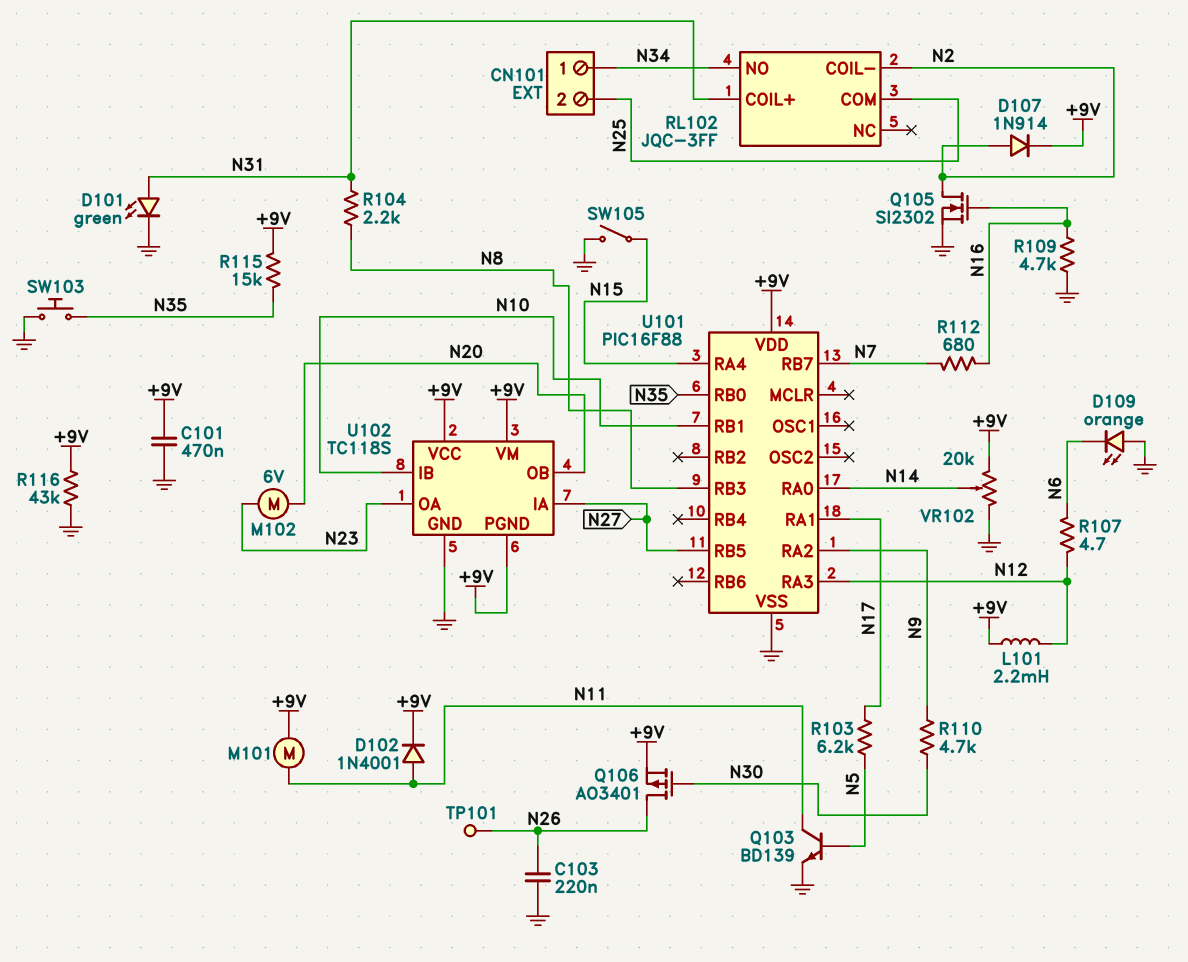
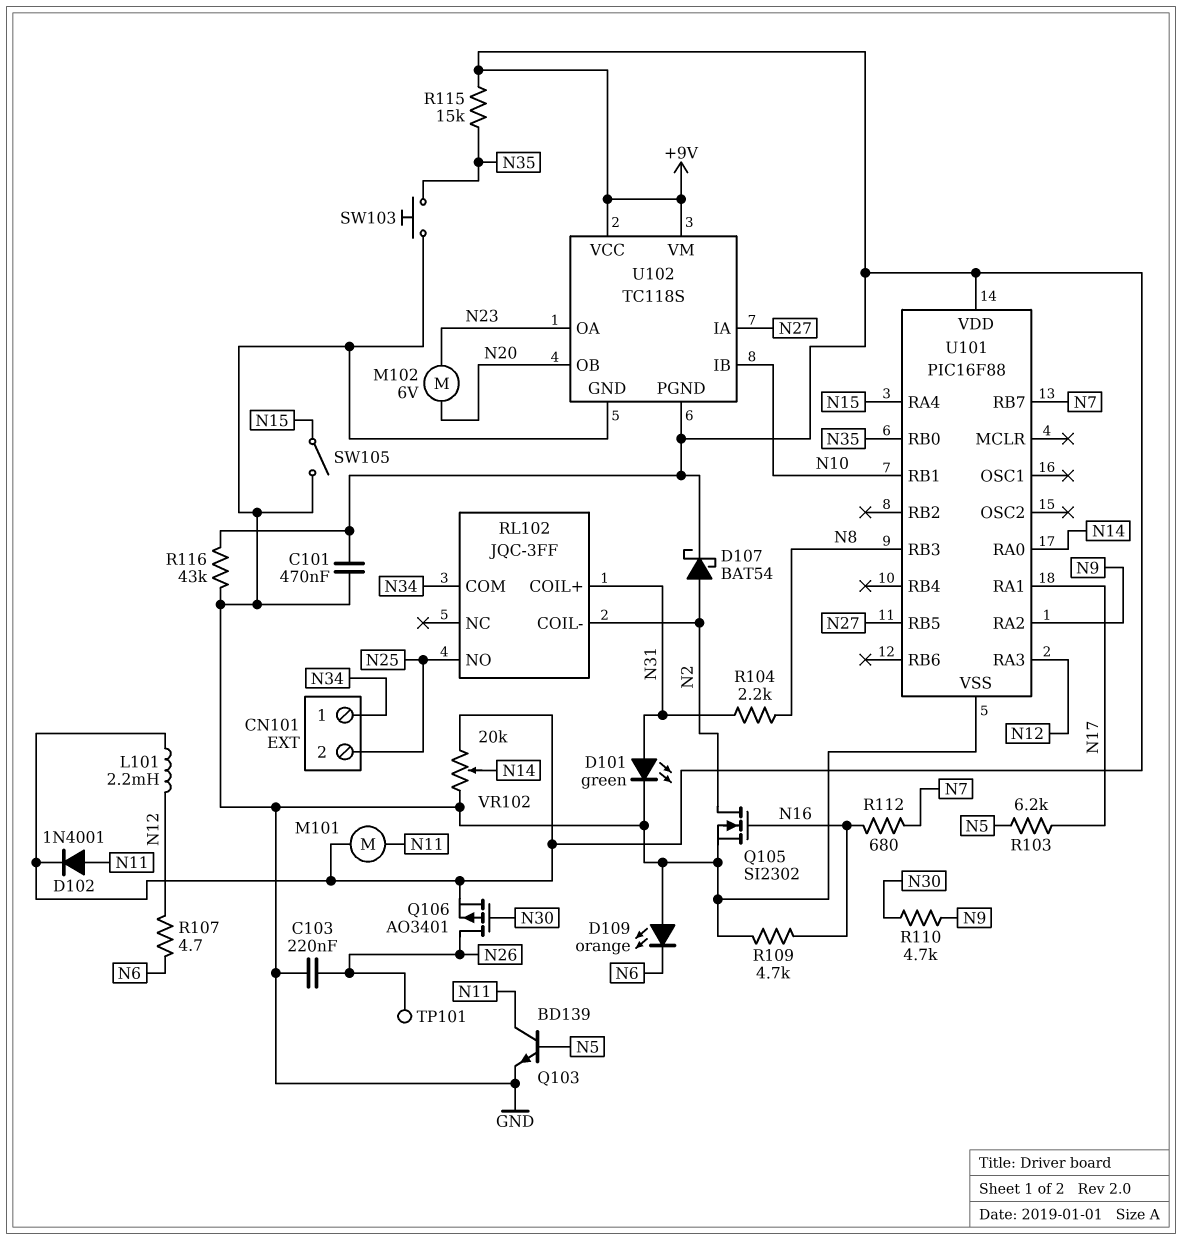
D107: diode 1N914 (A N2, K +9V) -> schottky BAT54 (A N2, K +9V)
RL102 pin COM: N25 -> N34
RL102 pin NO: N34 -> N25

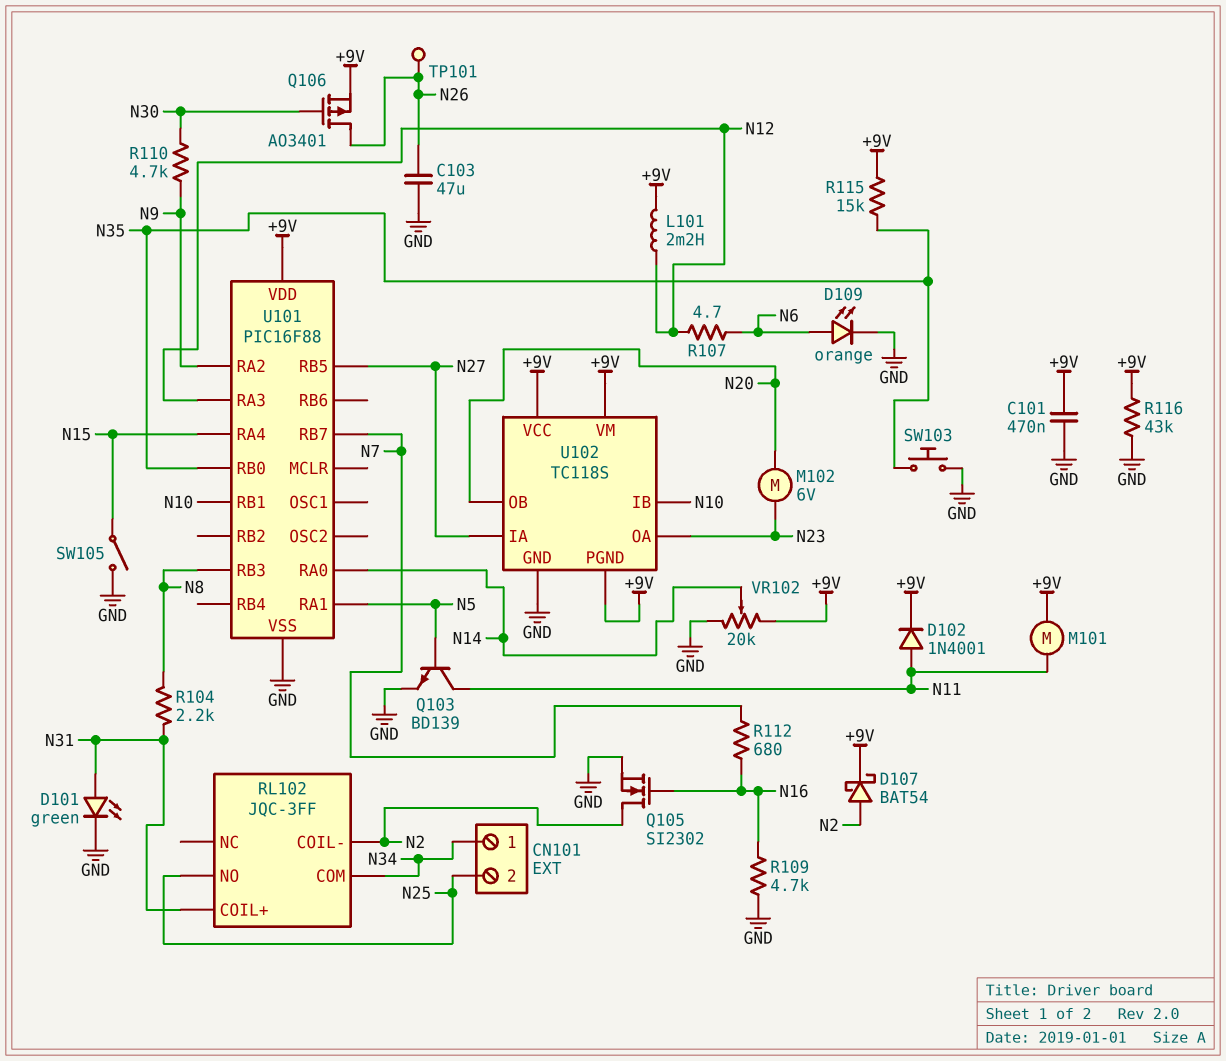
C103: 220nF (GND, N26) -> 47uF (GND, N26)
D109: LED orange (A GND, K N6) -> LED orange (A N6, K GND)
R103: 6.2k (N5, N17) -> none
U101 pin RA1: N17 -> N5

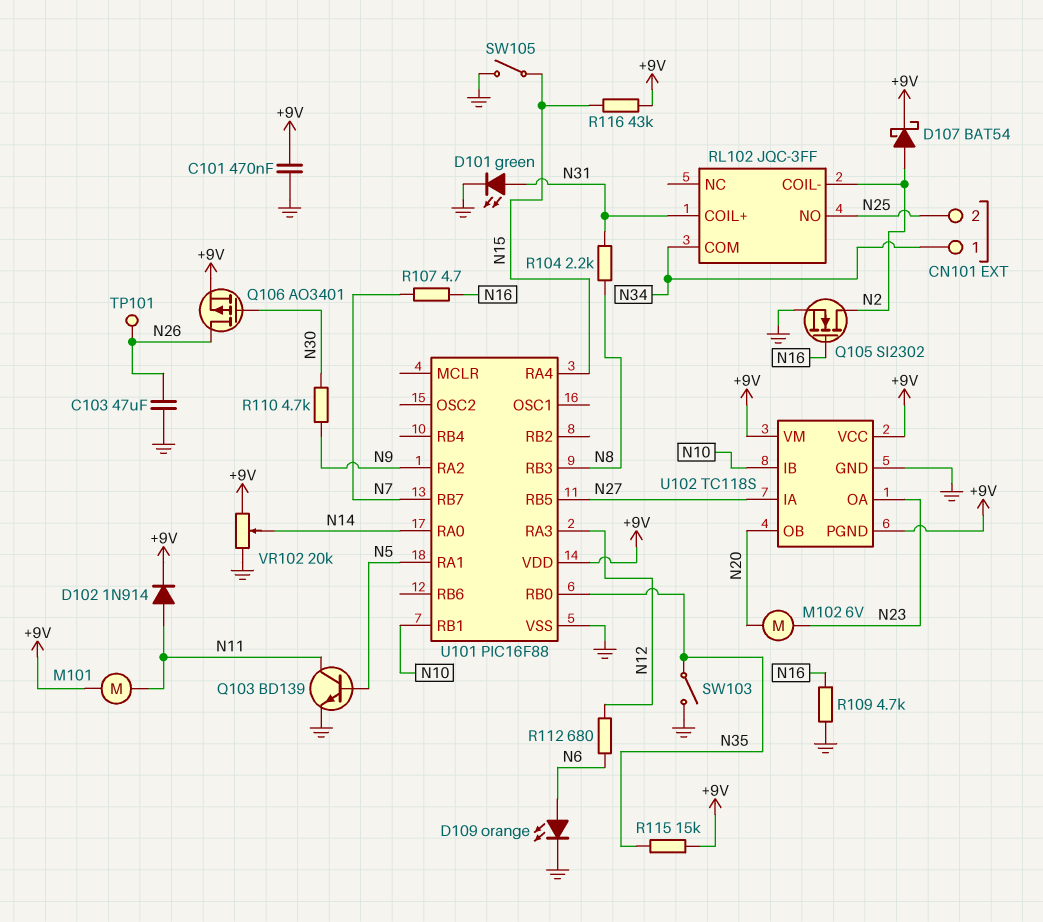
D102: diode 1N4001 (A N11, K +9V) -> diode 1N914 (A N11, K +9V)
L101: 2.2mH (+9V, N12) -> none
R107: 4.7 (N6, N12) -> 4.7 (N7, N16)
R112: 680 (N7, N16) -> 680 (N6, N12)
R116: 43k (+9V, GND) -> 43k (+9V, N15)
SW103: button (GND, N35) -> switch (GND, N35)

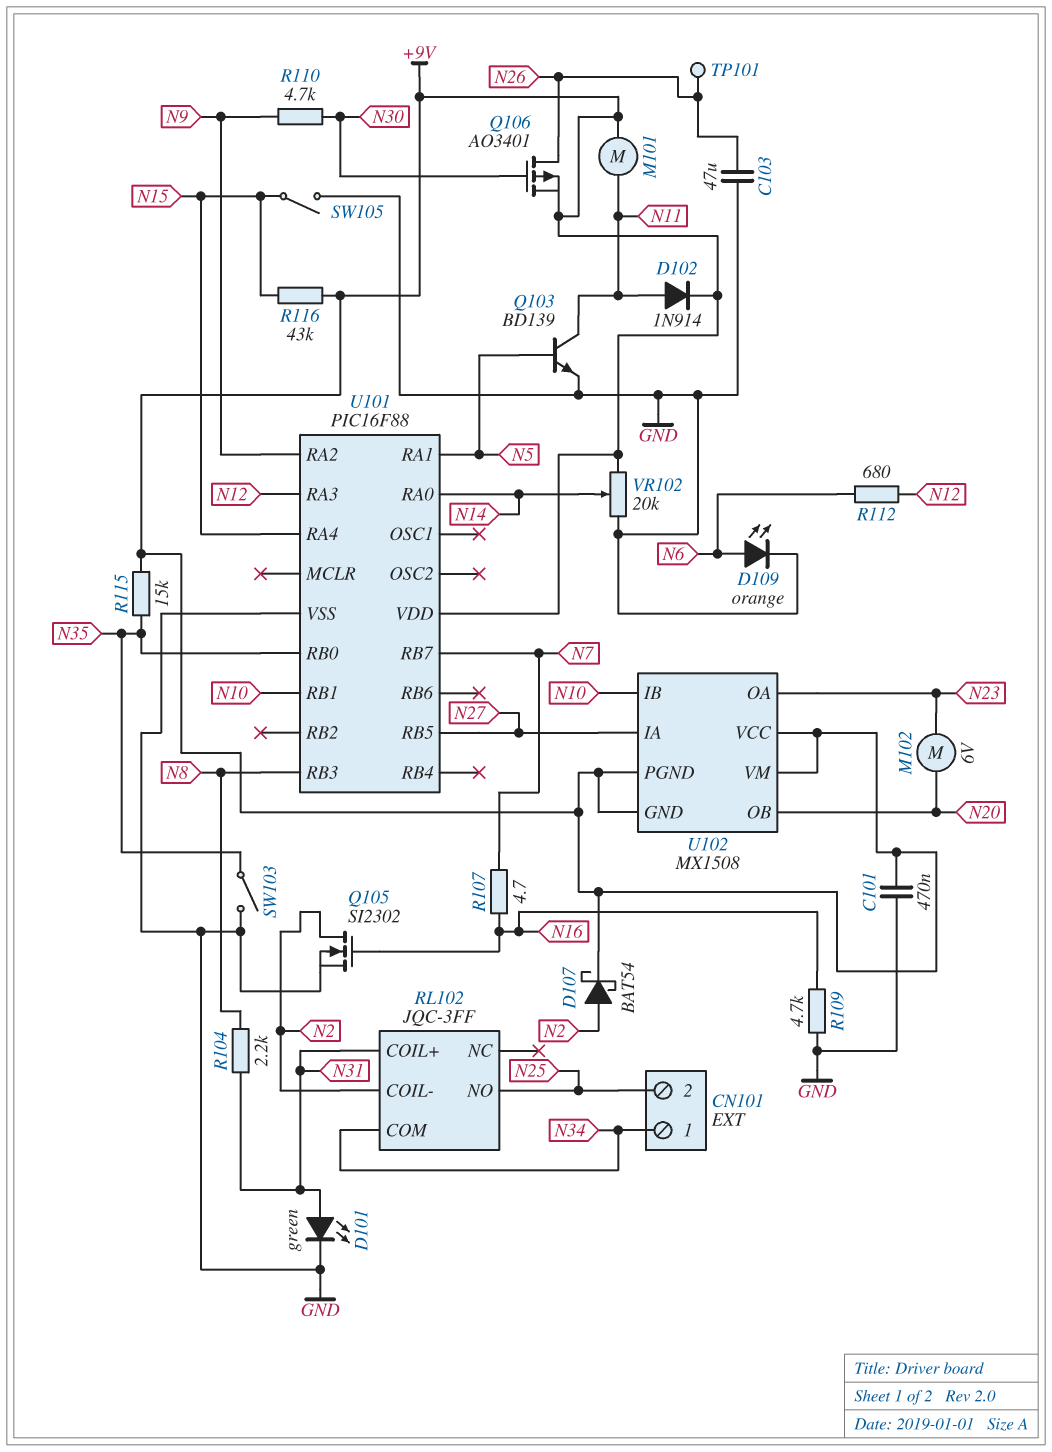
U102: TC118S -> MX1508
U102 pin GND: GND -> +9V

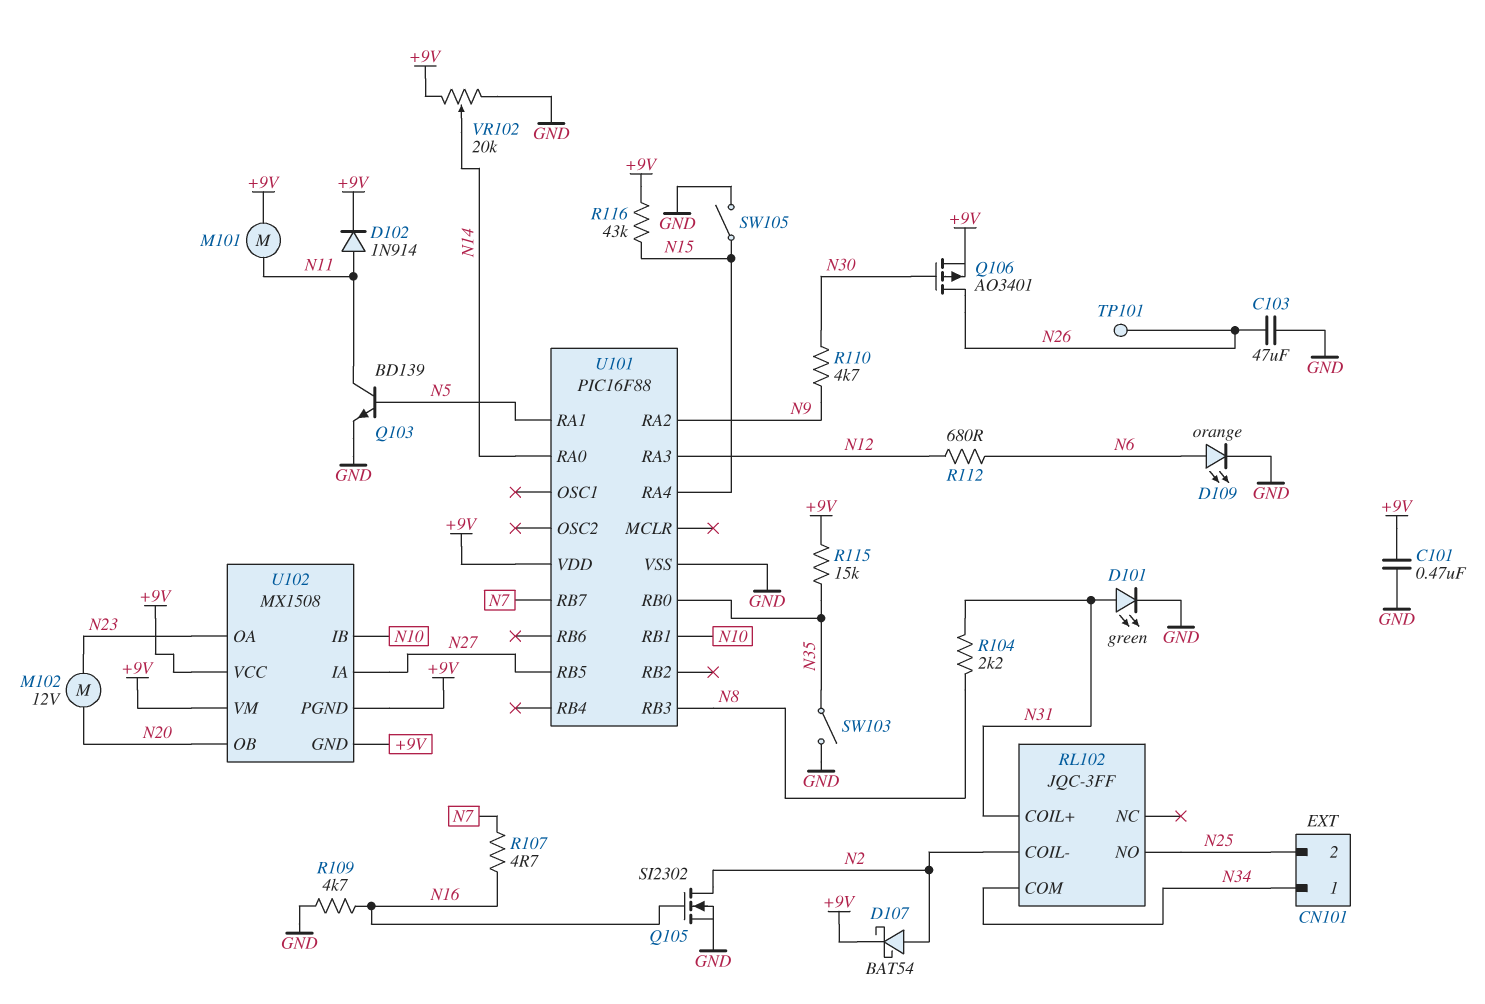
M102: motor 6V (N20, N23) -> motor 12V (N20, N23)

